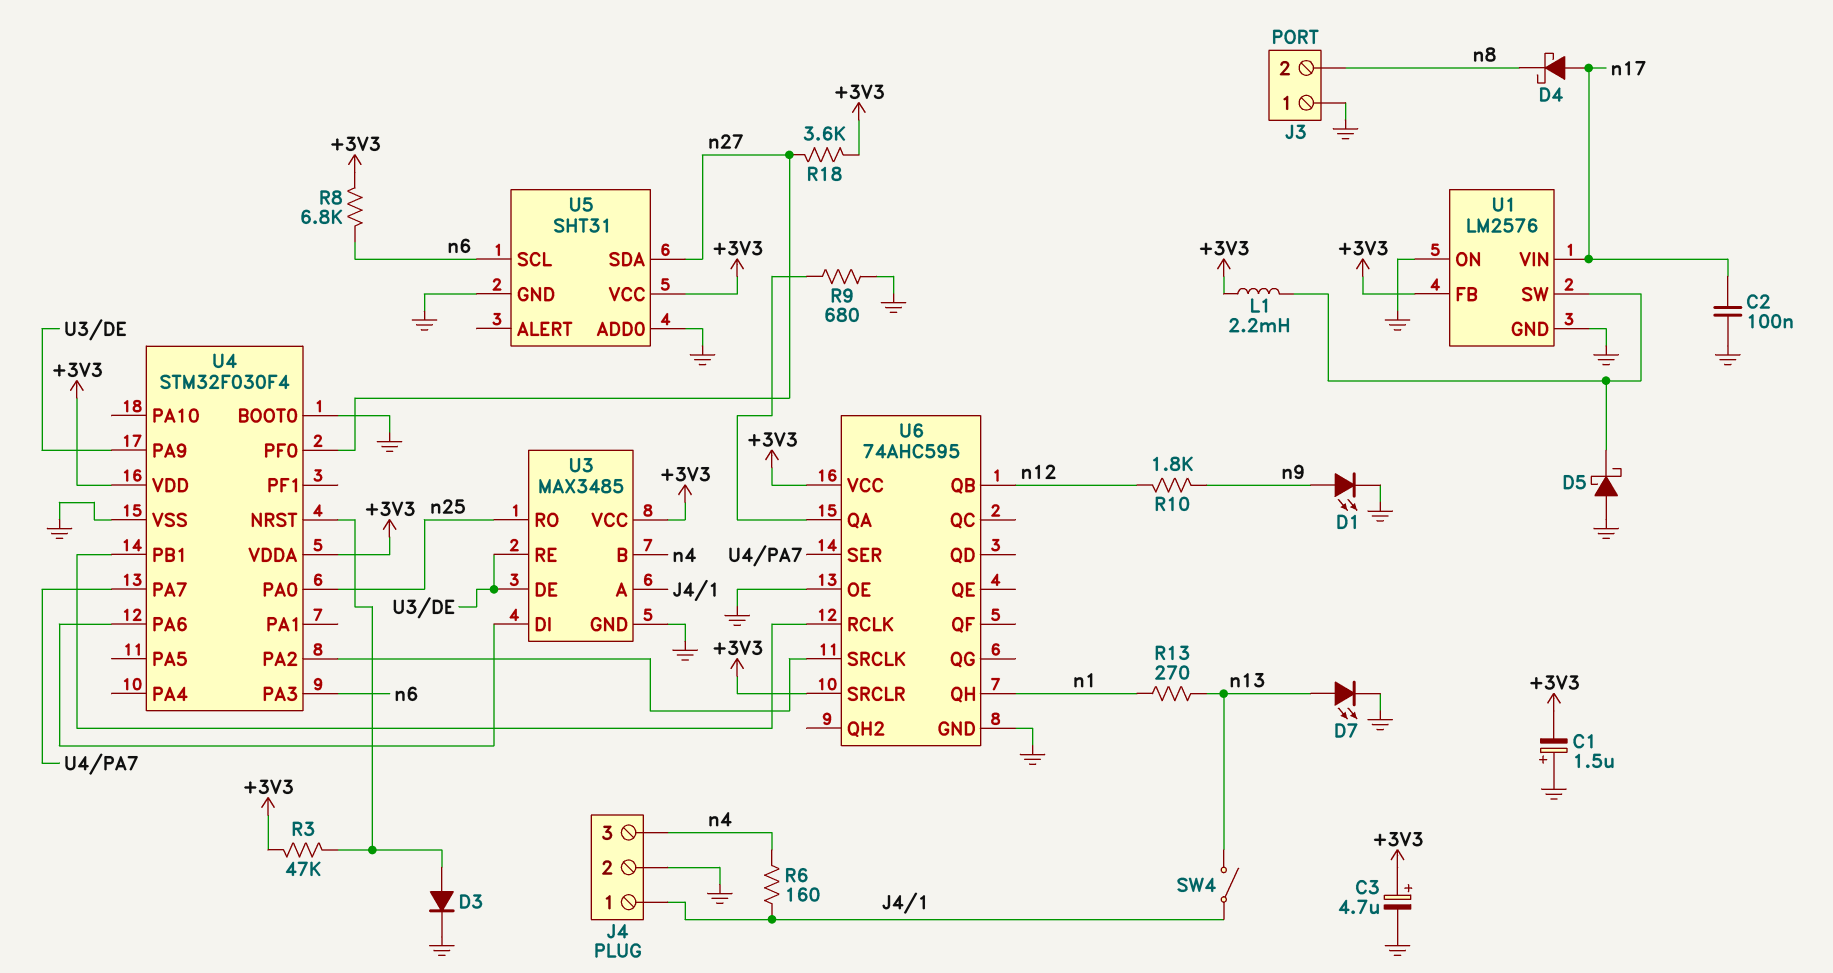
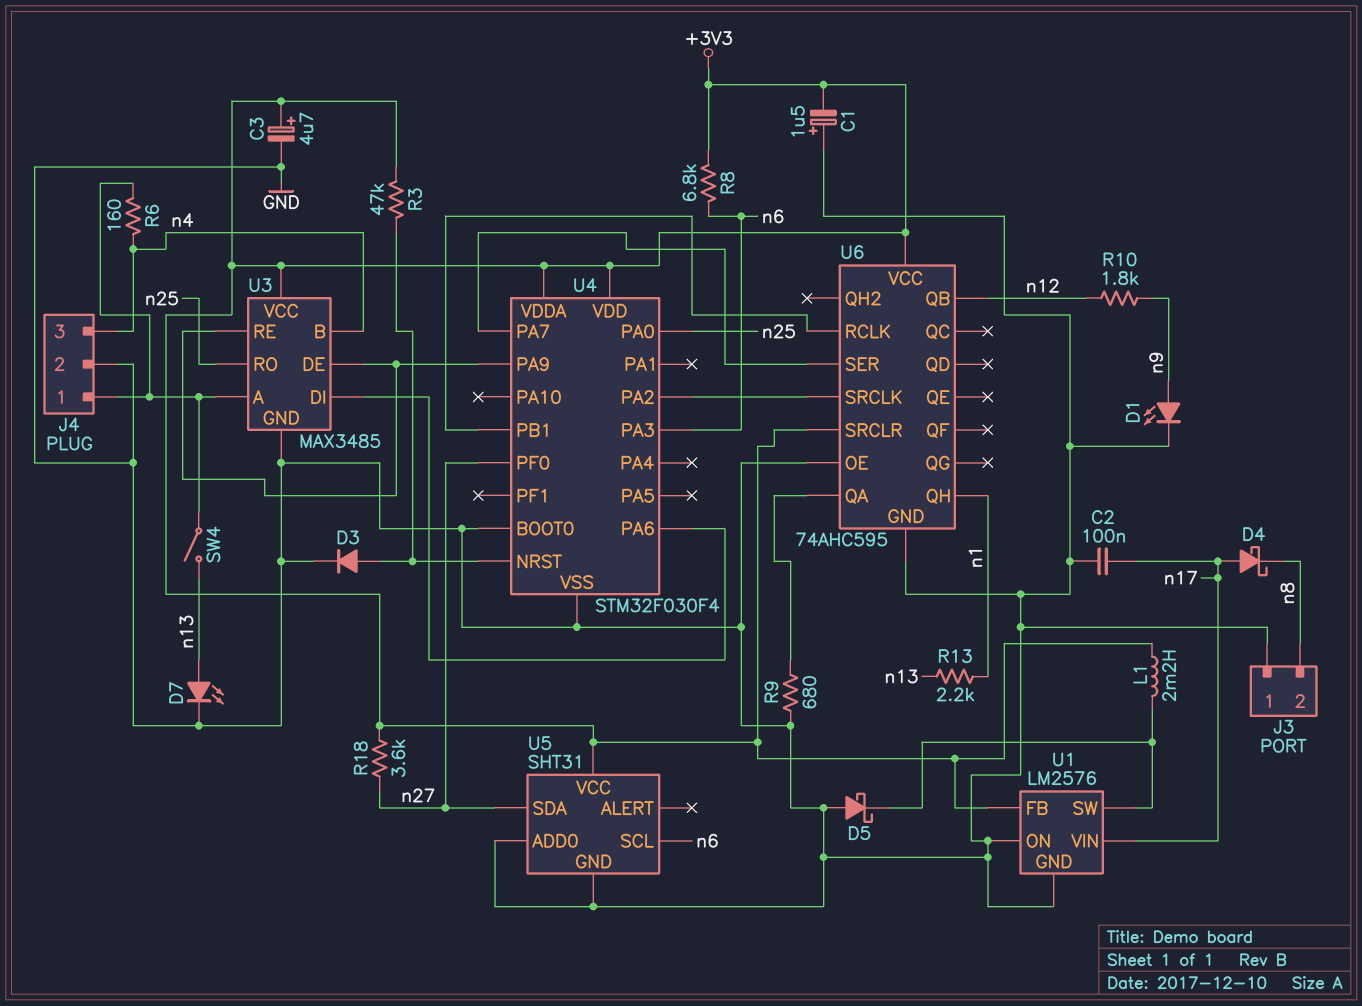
R13: 270 (n1, n13) -> 2.2k (n1, n13)

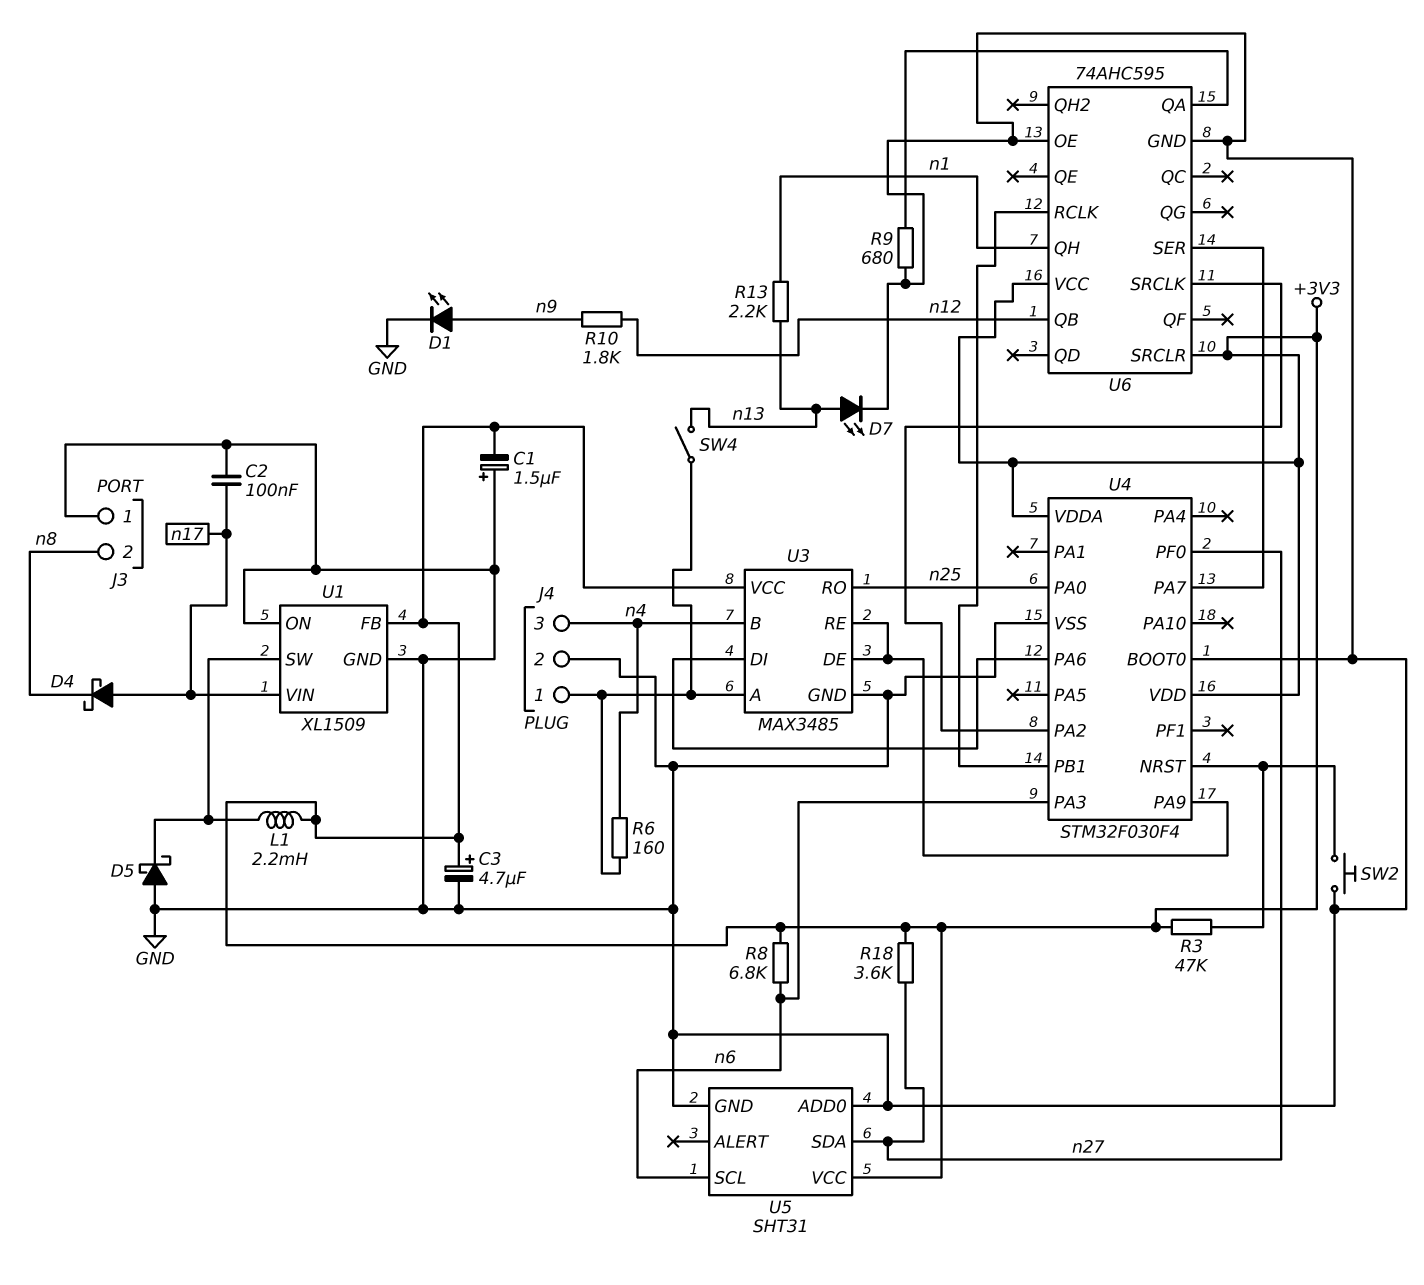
D3: diode (A U4/NRST, K GND) -> none
SW2: none -> button (GND, U4/NRST)
U1: LM2576 -> XL1509

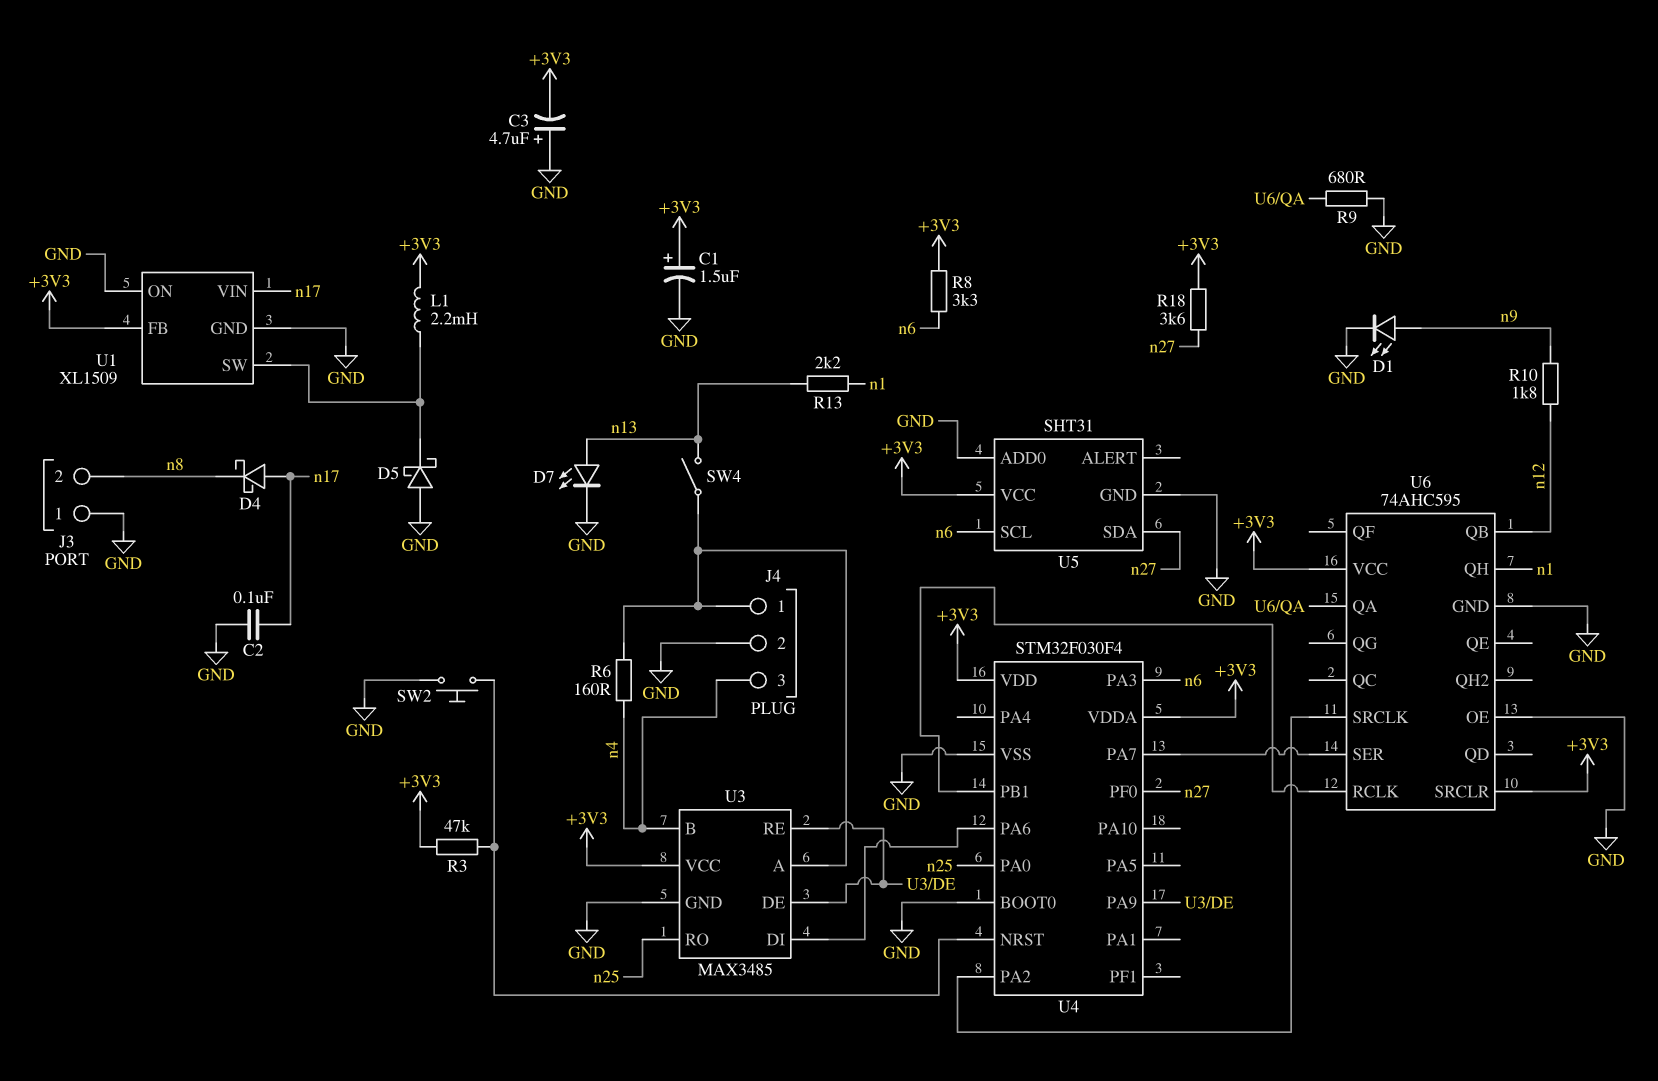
C1: 1.5uF (plus GND, minus +3V3) -> 1.5uF (plus +3V3, minus GND)
C3: 4.7uF (plus +3V3, minus GND) -> 4.7uF (plus GND, minus +3V3)
R8: 6.8k (+3V3, n6) -> 3.3k (+3V3, n6)

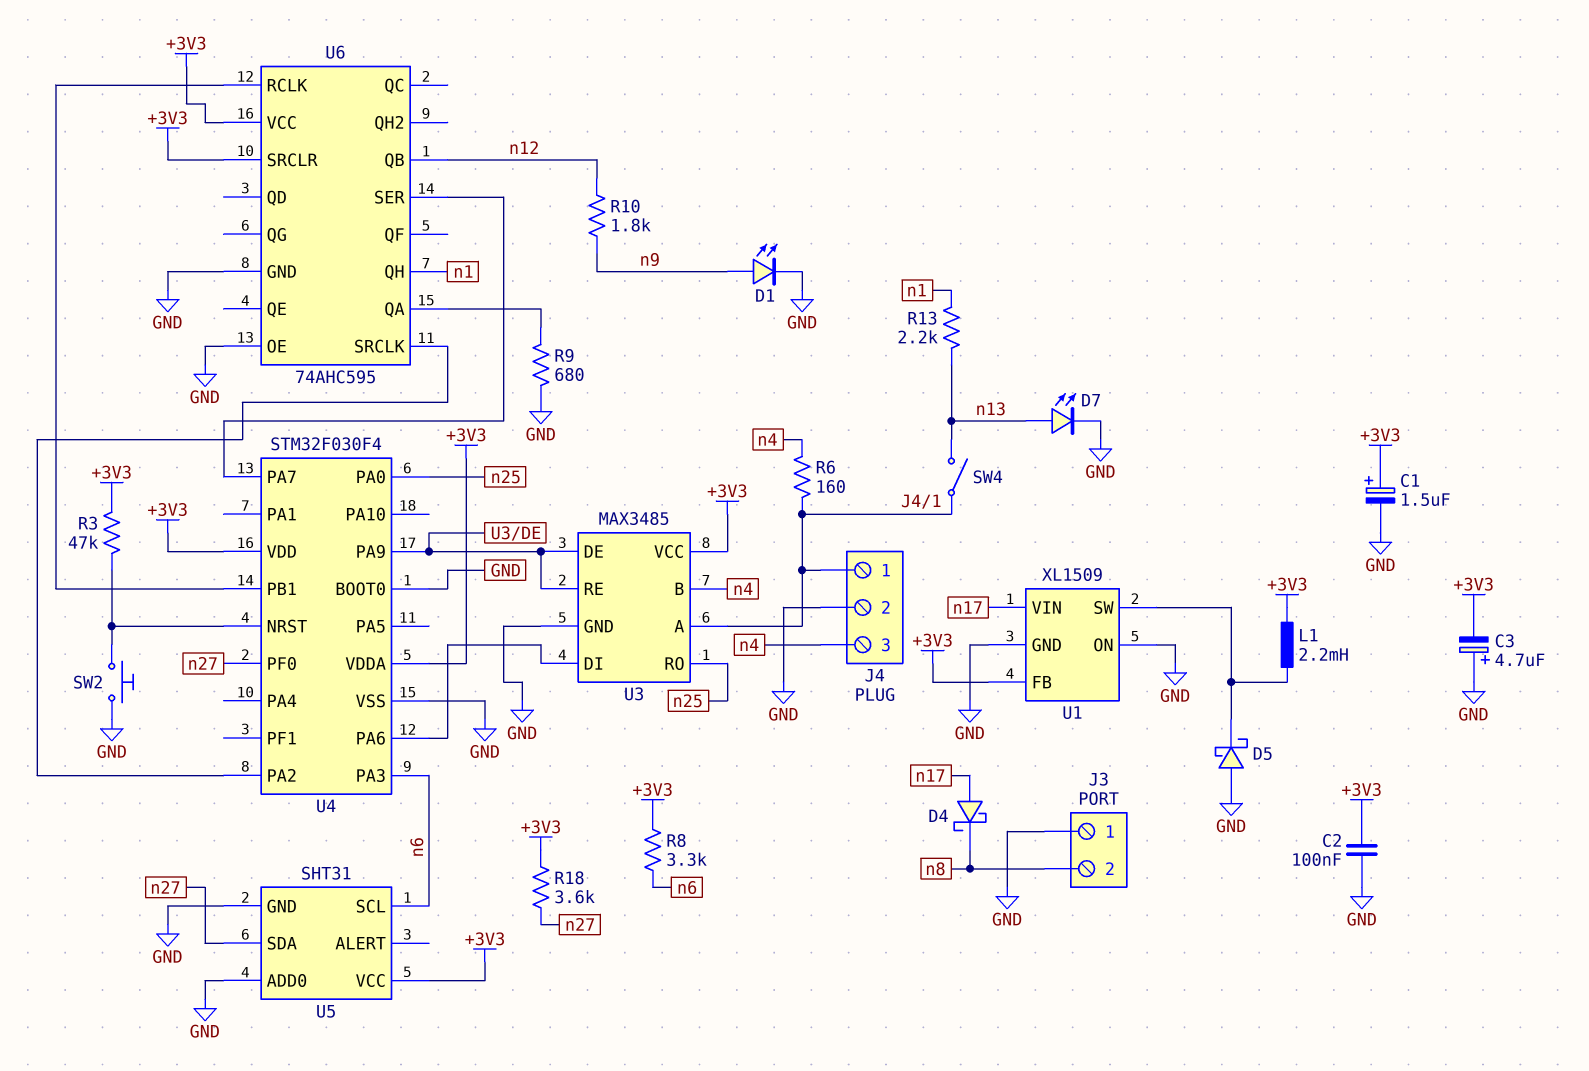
C2: 100nF (GND, n17) -> 100nF (+3V3, GND)

